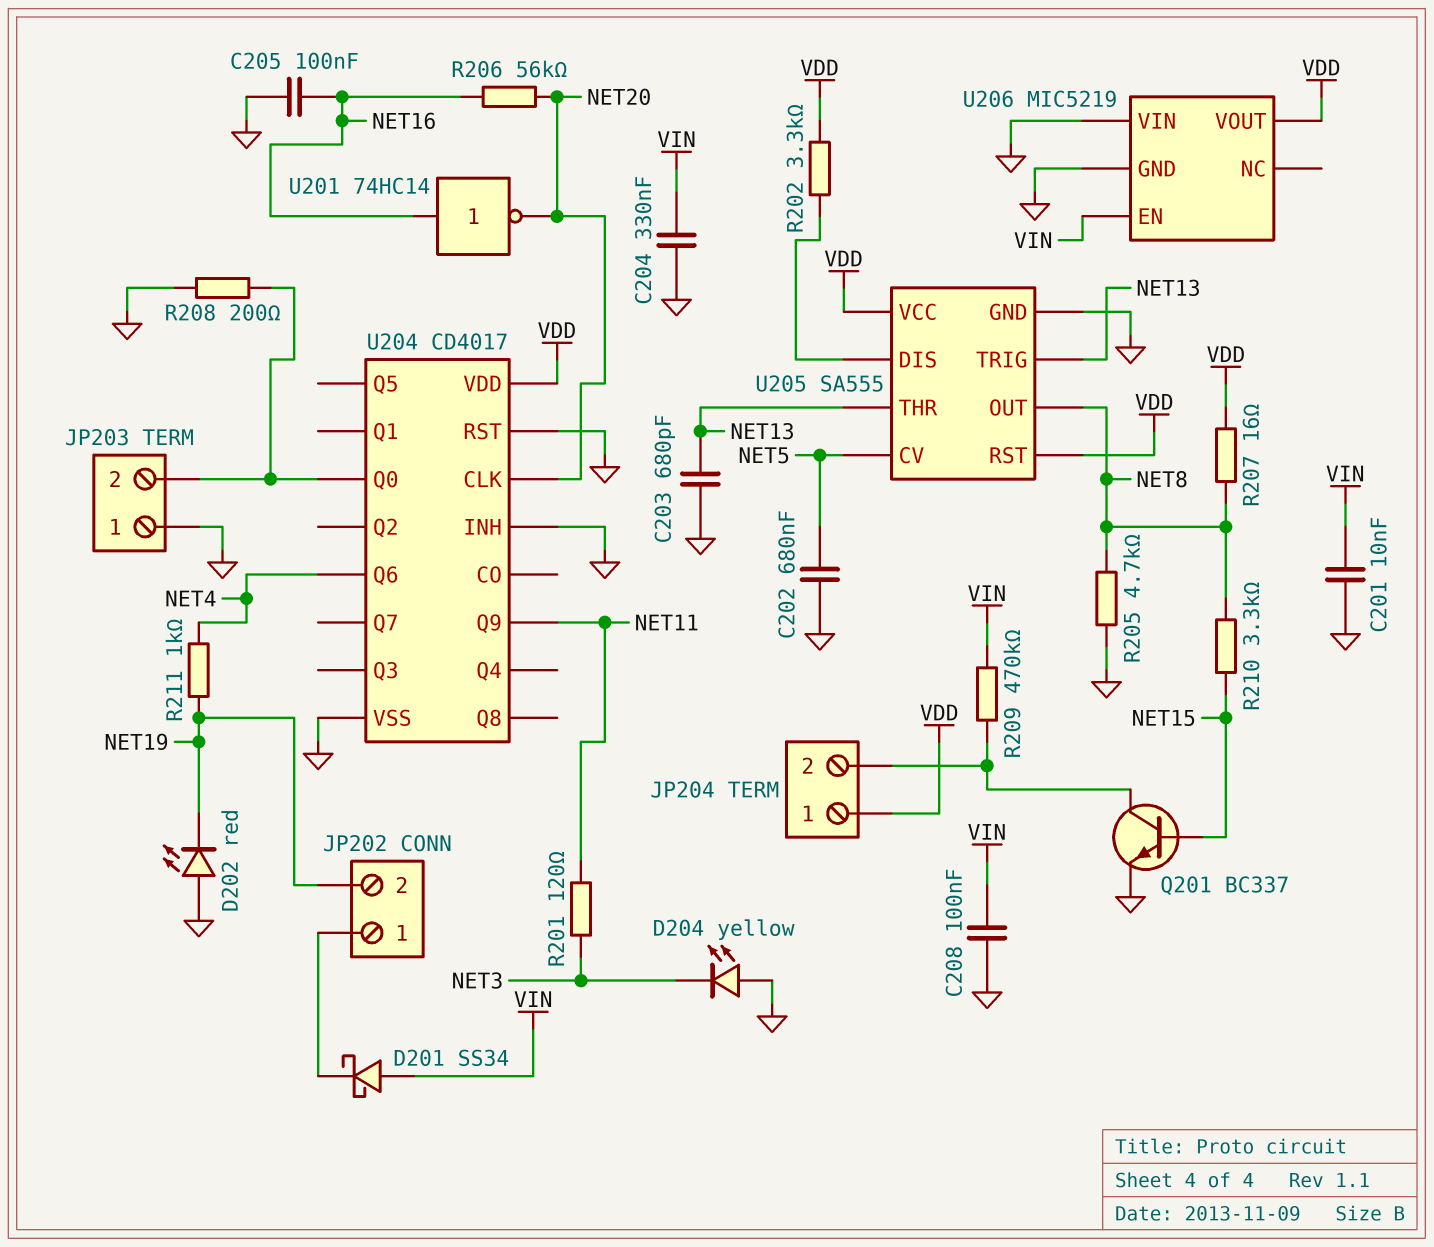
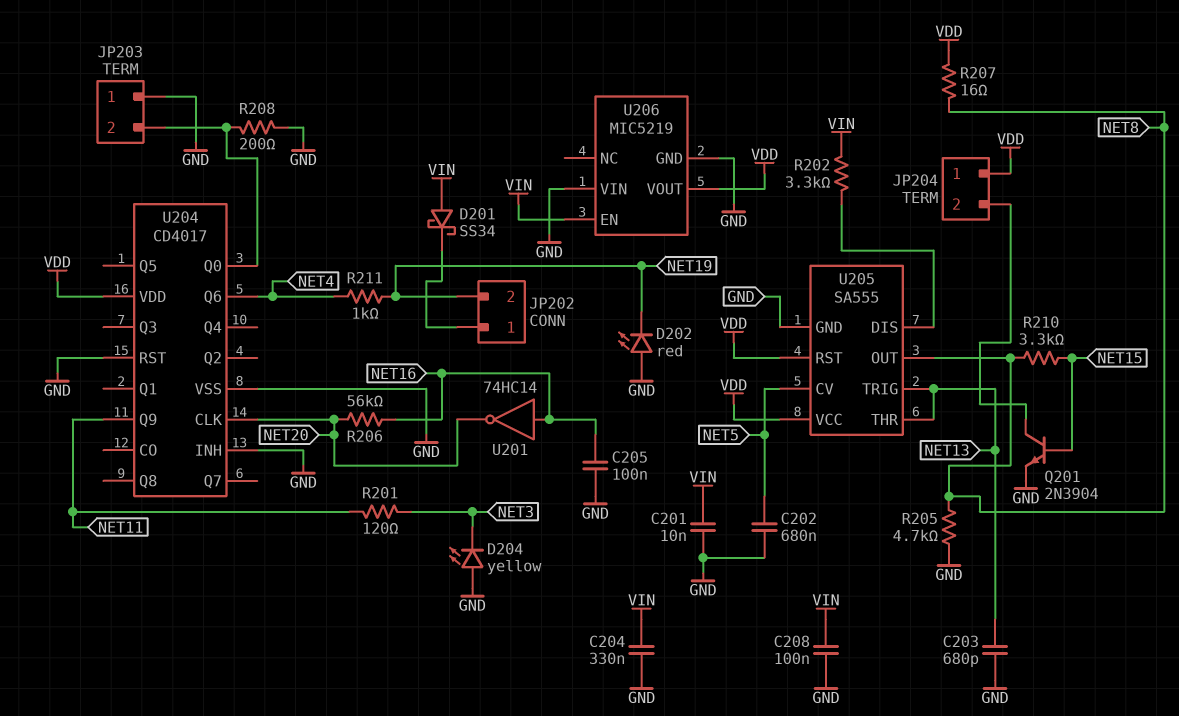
Q201: NPN BC337 (B NET15, C JP204/2, E GND) -> NPN 2N3904 (B NET15, C JP204/2, E GND)
R202: 3.3k (U205/DIS, VDD) -> 3.3k (U205/DIS, VIN)
R209: 470k (JP204/2, VIN) -> none

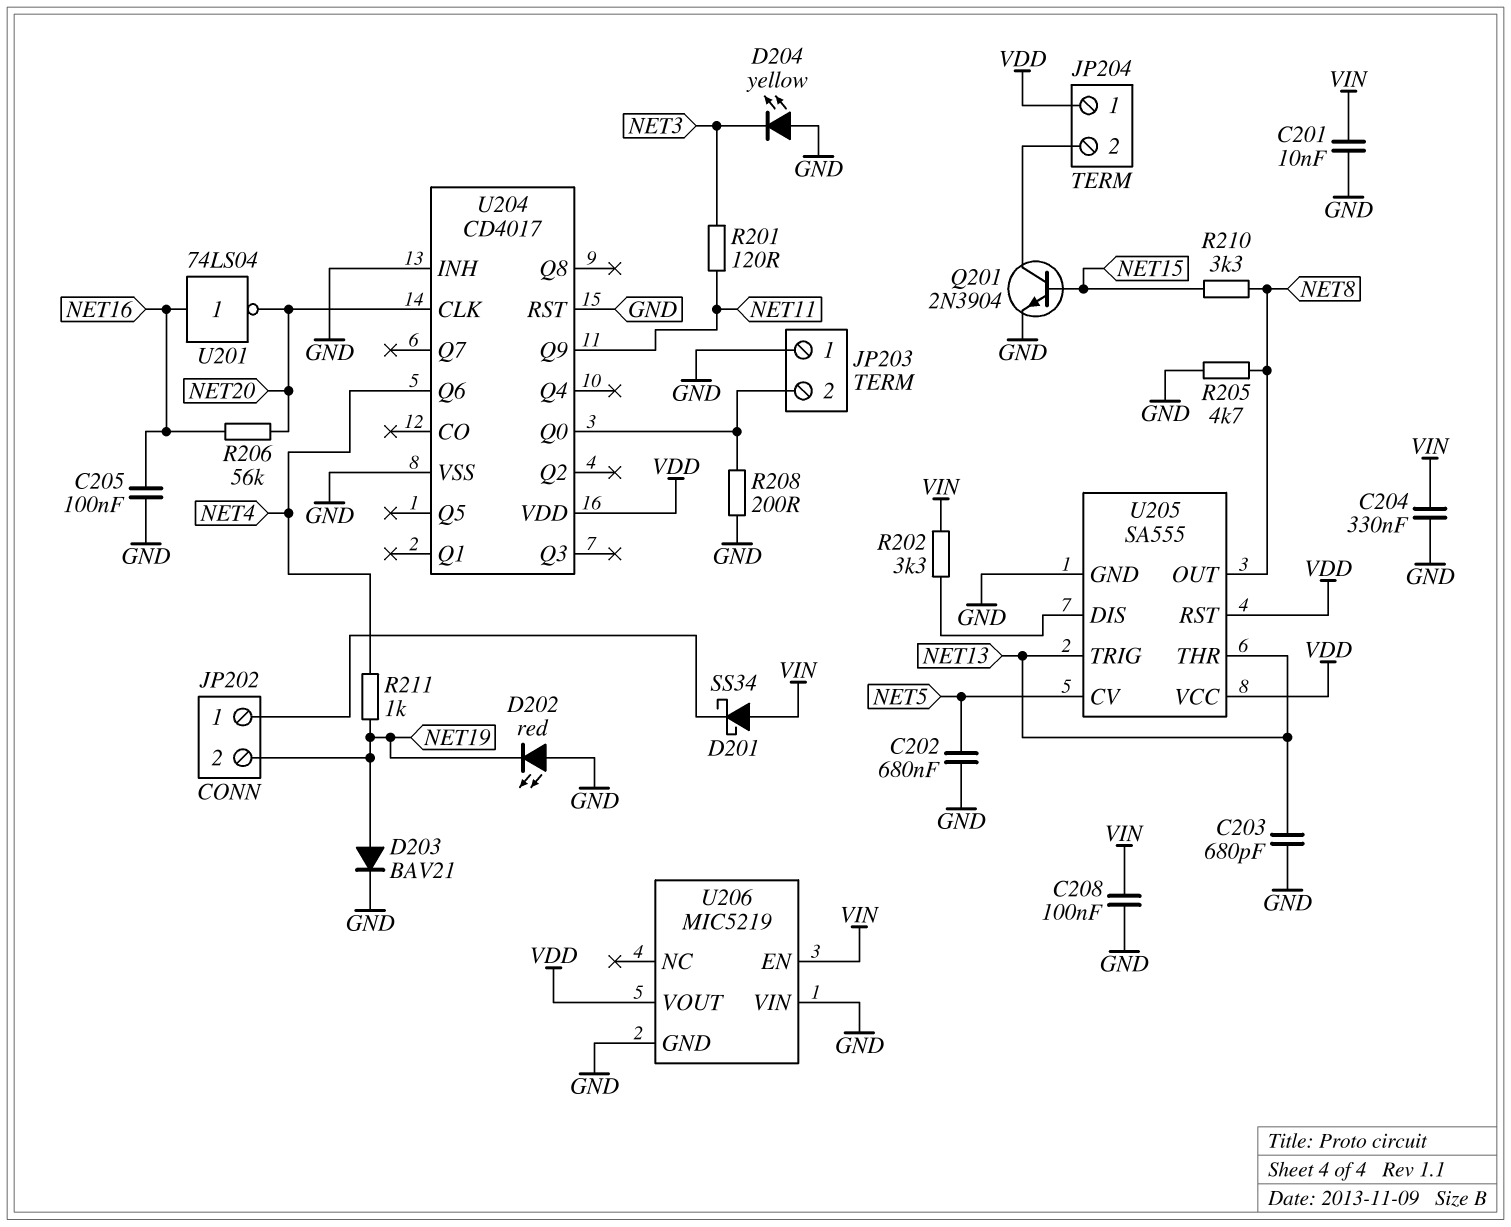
D203: none -> diode BAV21 (A NET19, K GND)
R207: 16 (NET8, VDD) -> none
U201: NOT 74HC14 (in NET16, out NET20) -> NOT 74LS04 (in NET16, out NET20)

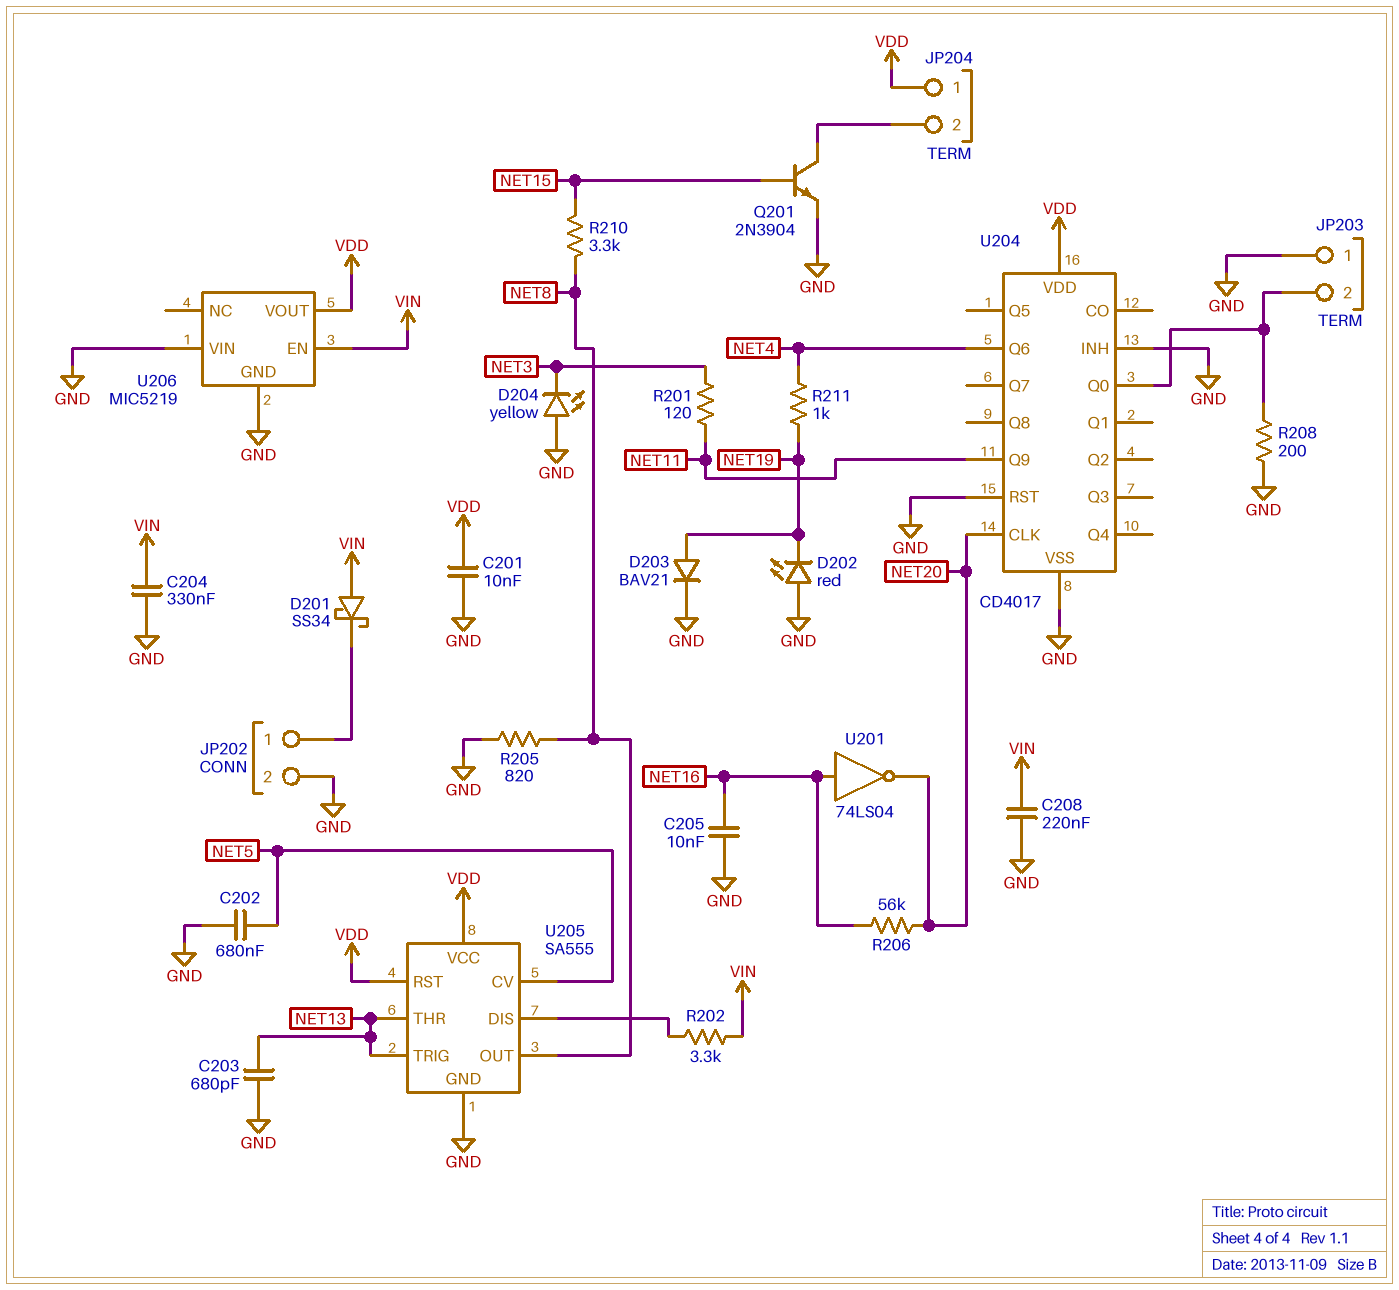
C201: 10nF (GND, VIN) -> 10nF (GND, VDD)
C205: 100nF (GND, NET16) -> 10nF (GND, NET16)
C208: 100nF (GND, VIN) -> 220nF (GND, VIN)
JP202 pin 2: NET19 -> GND
R205: 4.7k (GND, NET8) -> 820 (GND, NET8)

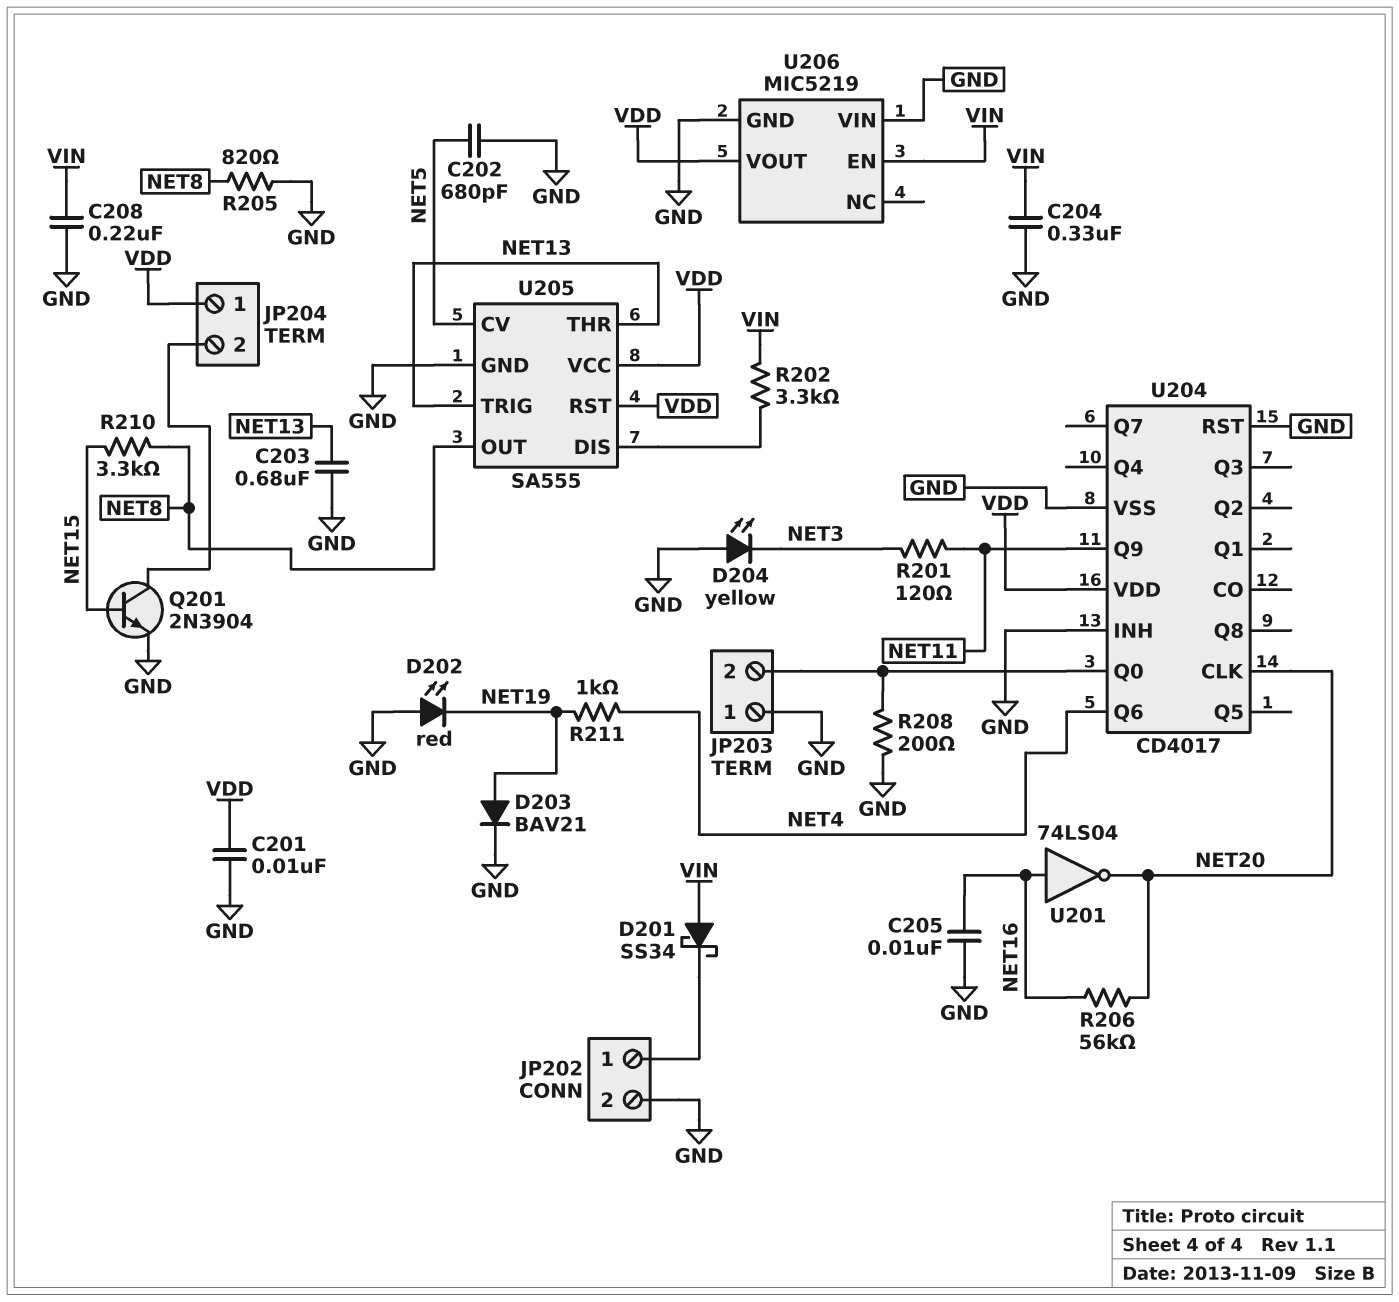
C202: 680nF (GND, NET5) -> 680pF (GND, NET5)
C203: 680pF (GND, NET13) -> 680nF (GND, NET13)

